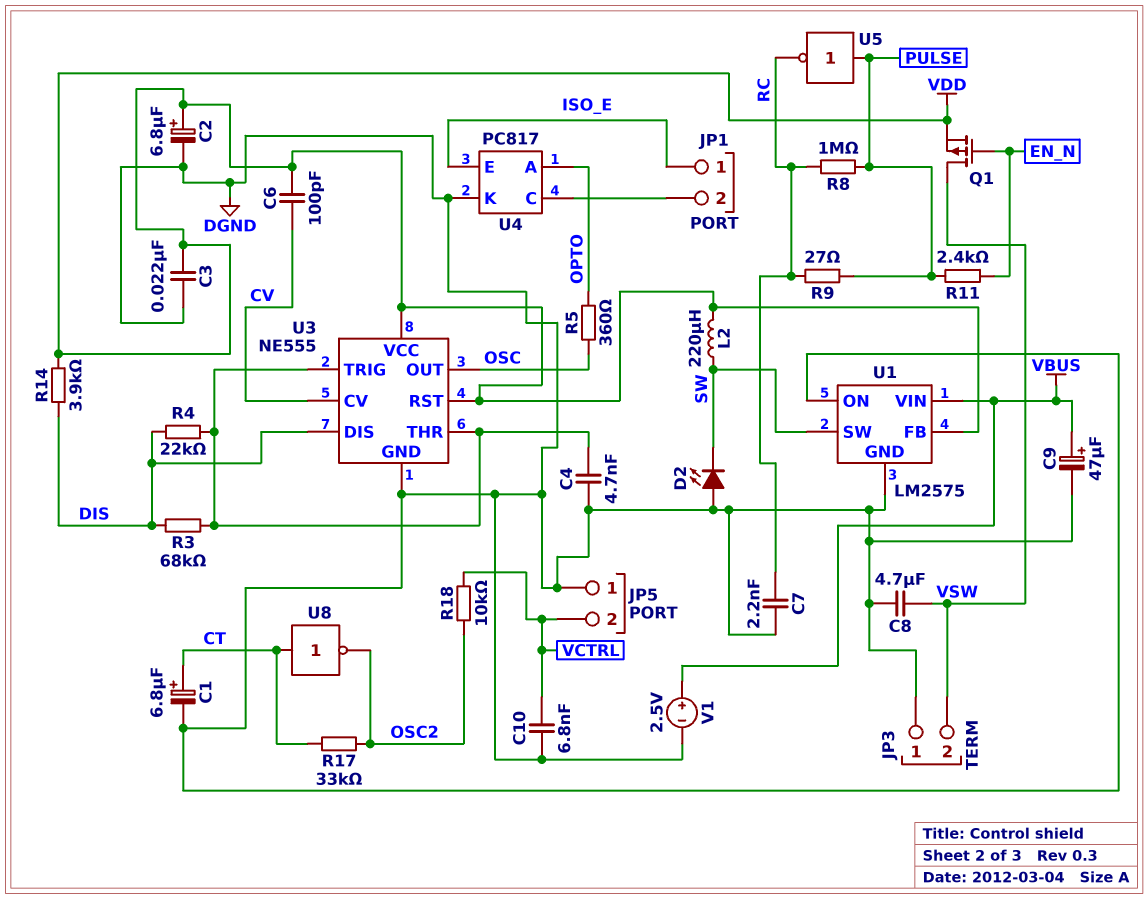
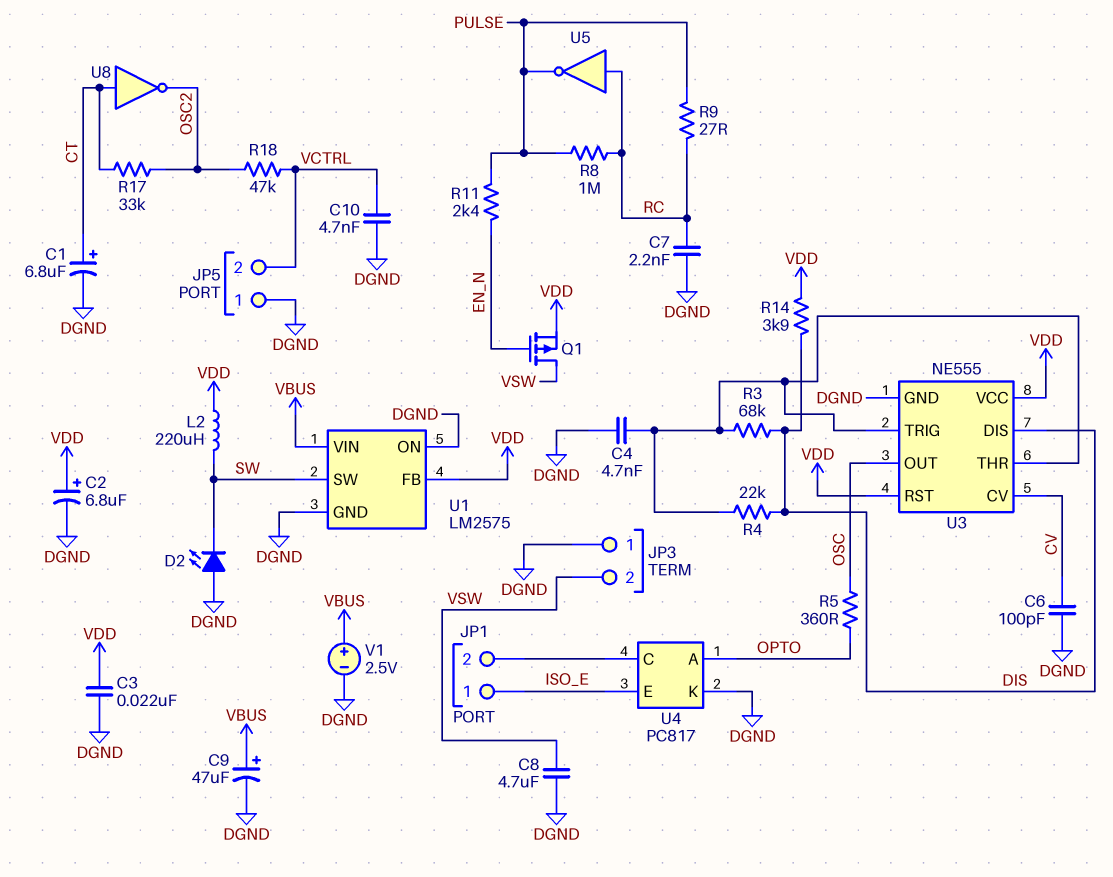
C6: 100pF (CV, VDD) -> 100pF (CV, DGND)
C10: 6.8nF (DGND, VCTRL) -> 4.7nF (DGND, VCTRL)
R18: 10k (OSC2, VCTRL) -> 47k (OSC2, VCTRL)
U5: NOT (in PULSE, out RC) -> NOT (in RC, out PULSE)

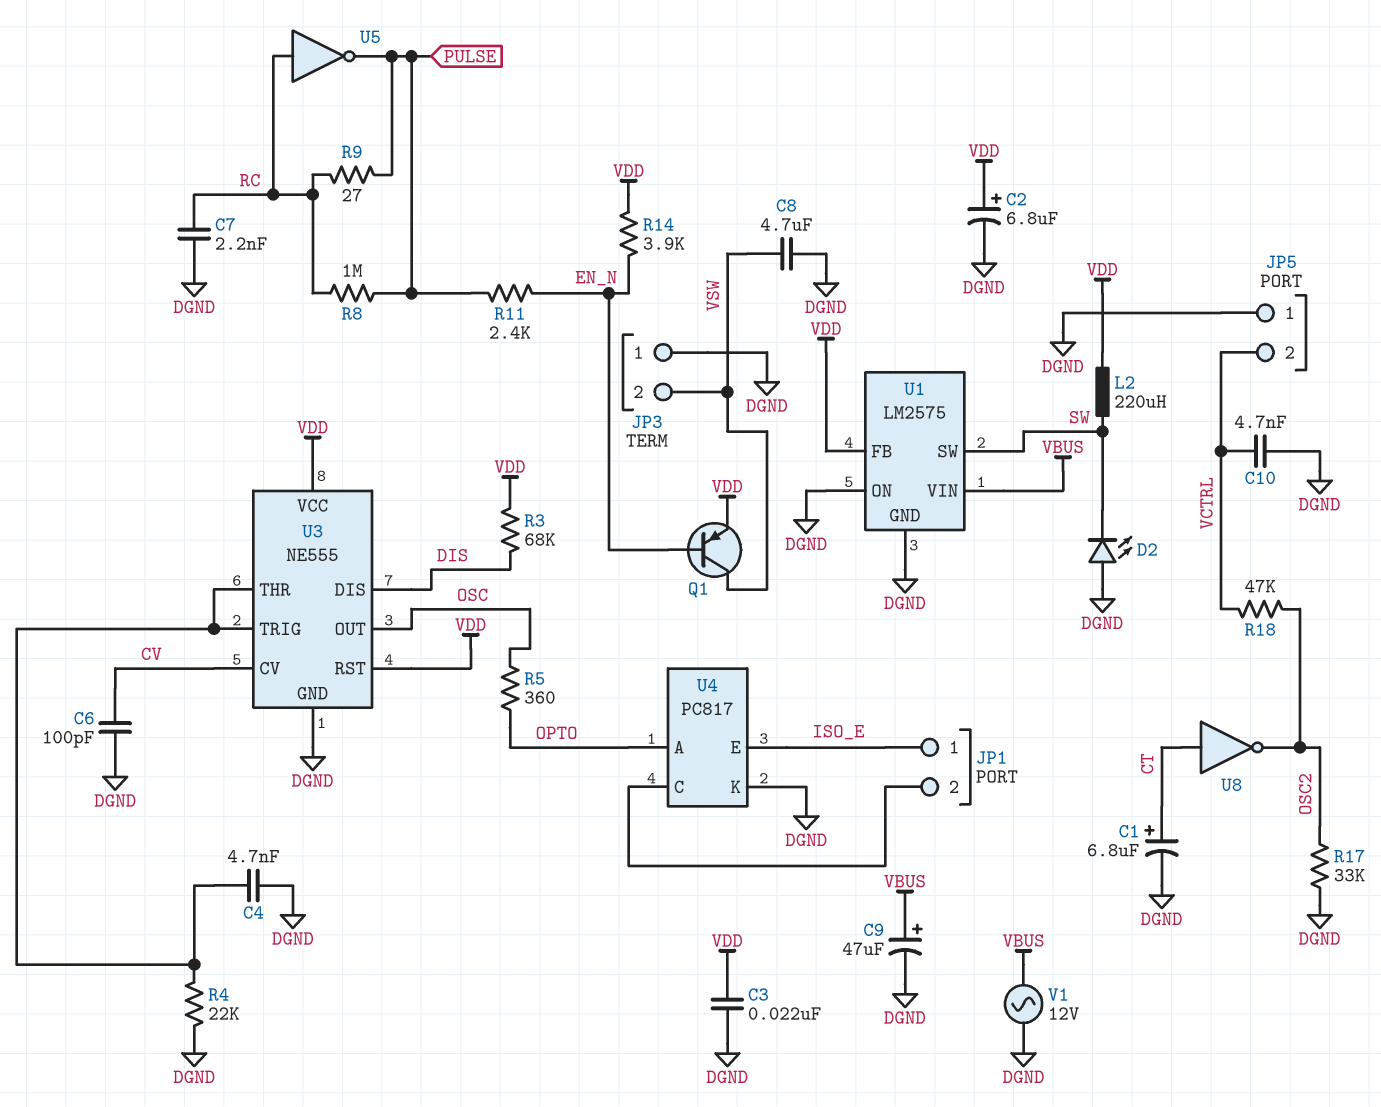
Q1: PMOS (G EN_N, D VSW, S VDD) -> PNP (B EN_N, C VSW, E VDD)
R3: 68k (DIS, U3/THR) -> 68k (DIS, VDD)
R4: 22k (DIS, U3/THR) -> 22k (DGND, U3/THR)
R14: 3.9k (DIS, VDD) -> 3.9k (EN_N, VDD)
R17: 33k (CT, OSC2) -> 33k (DGND, OSC2)
V1: 2.5V (plus VBUS, minus DGND) -> AC 12V (DGND, VBUS)

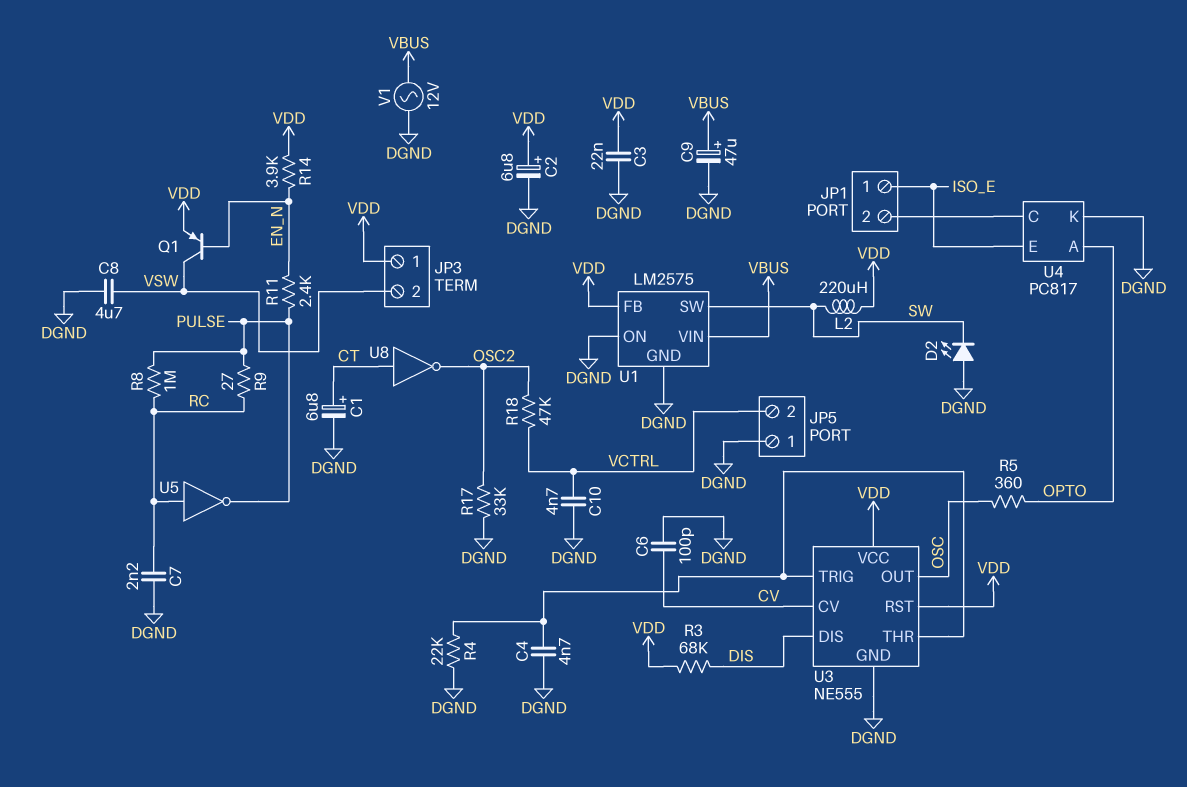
JP3 pin 1: DGND -> VDD

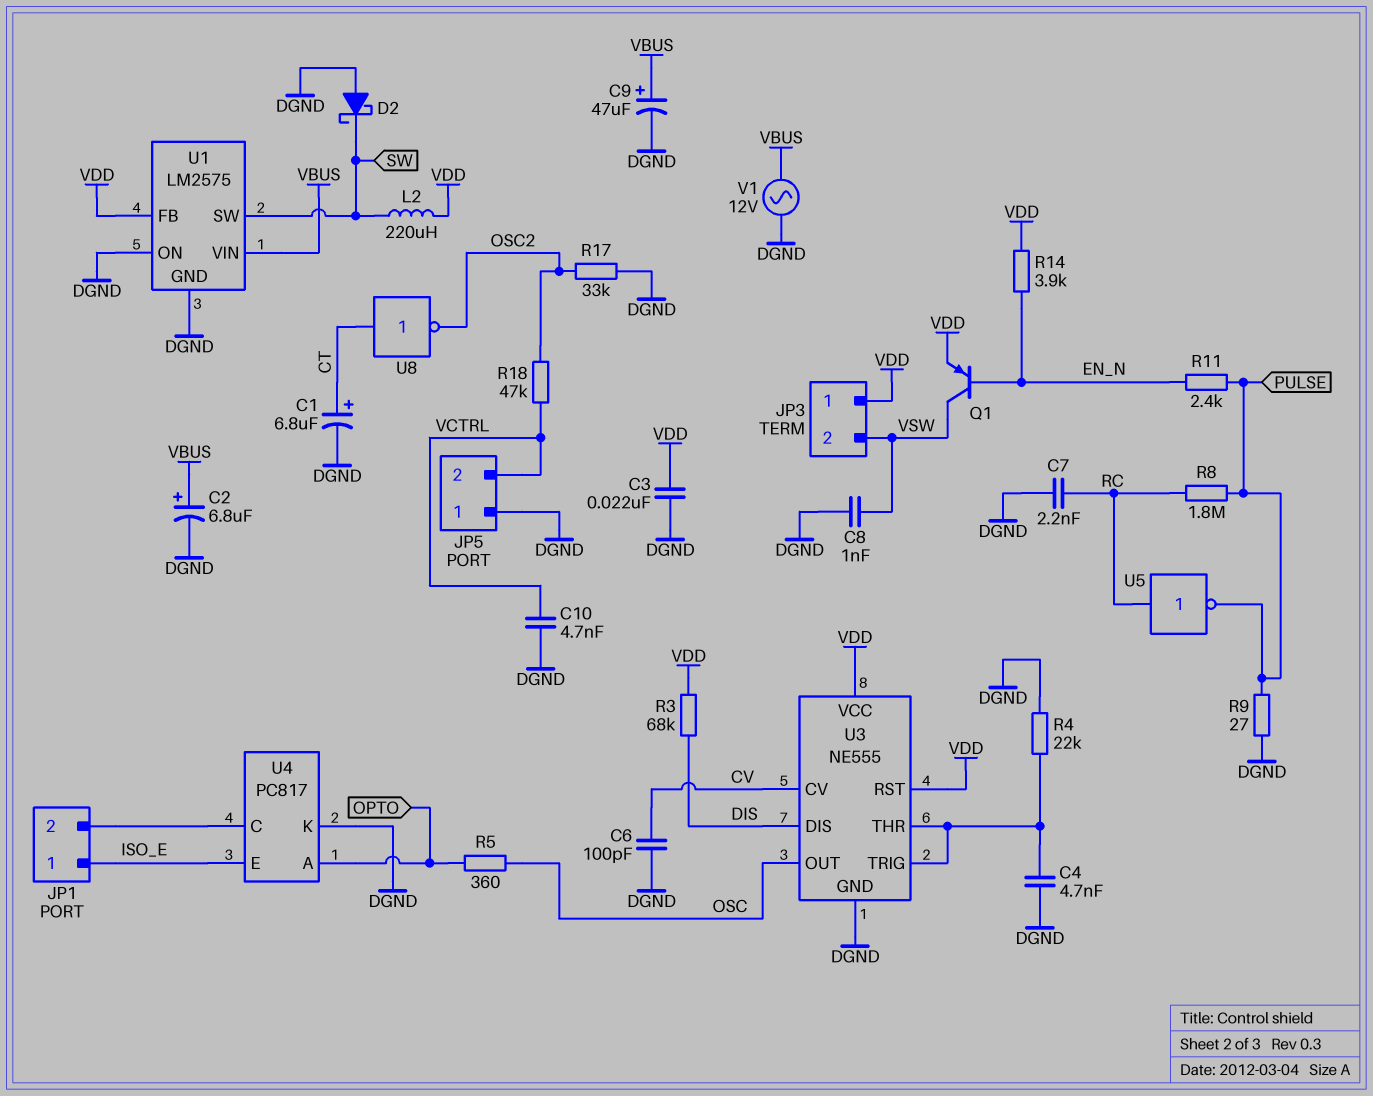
C2: 6.8uF (plus VDD, minus DGND) -> 6.8uF (plus VBUS, minus DGND)
C8: 4.7uF (DGND, VSW) -> 1nF (DGND, VSW)
D2: LED (A DGND, K SW) -> schottky (A DGND, K SW)
R8: 1M (PULSE, RC) -> 1.8M (PULSE, RC)
R9: 27 (PULSE, RC) -> 27 (DGND, PULSE)

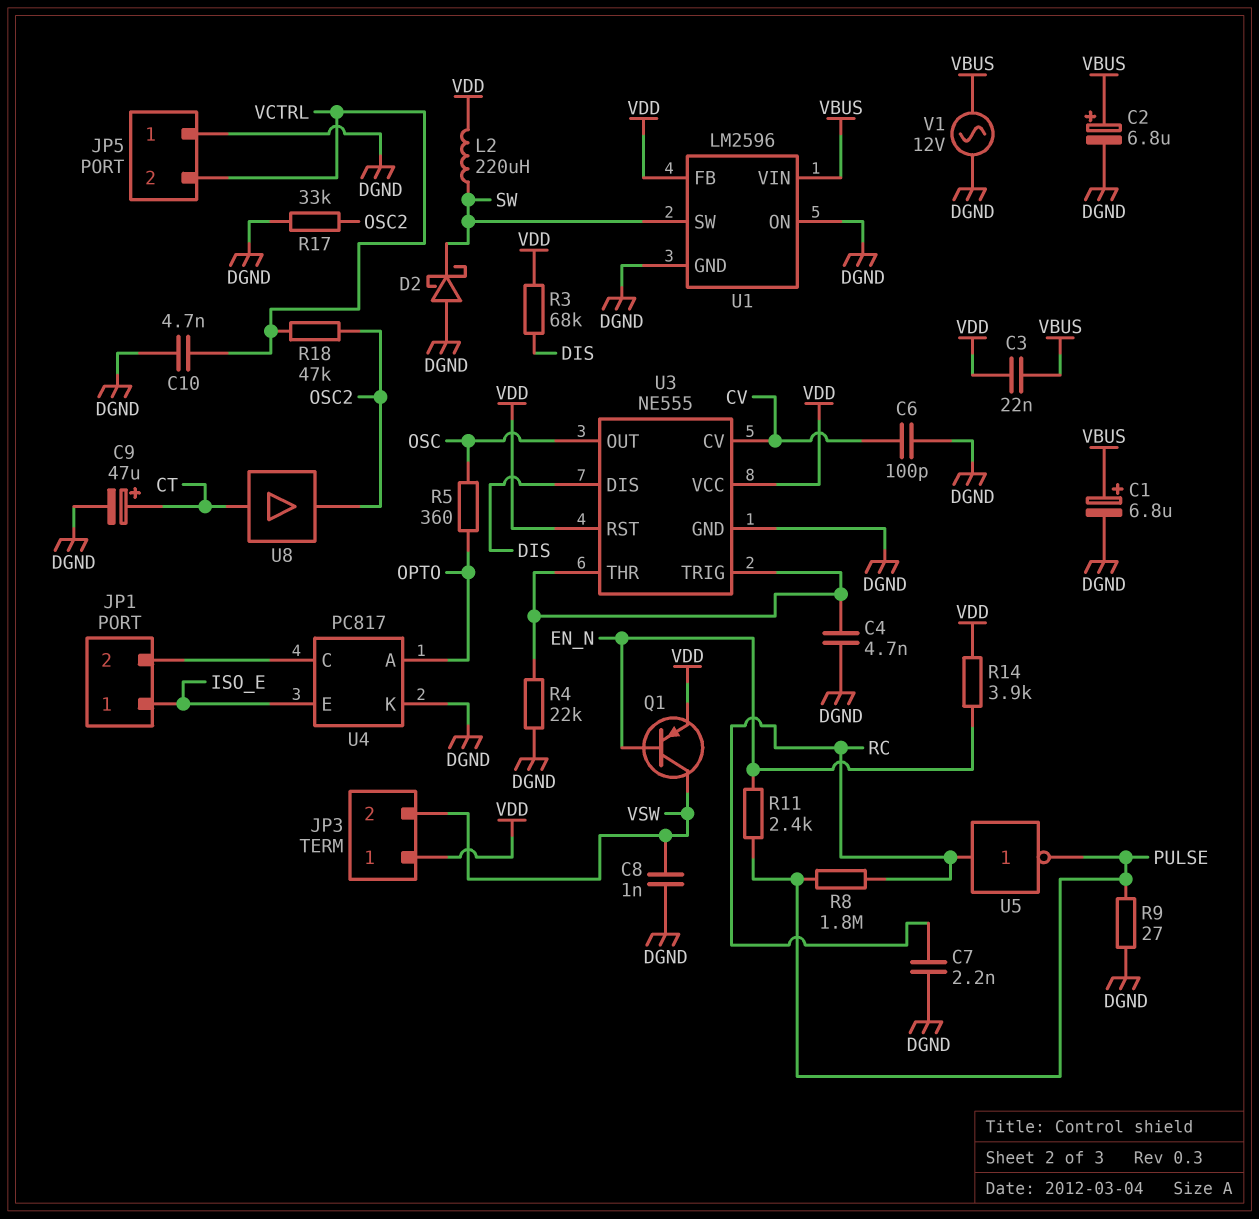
C1: 6.8uF (plus CT, minus DGND) -> 6.8uF (plus VBUS, minus DGND)
C3: 22nF (DGND, VDD) -> 22nF (VBUS, VDD)
C9: 47uF (plus VBUS, minus DGND) -> 47uF (plus CT, minus DGND)
U1: LM2575 -> LM2596
U8: NOT (in CT, out OSC2) -> buffer (in CT, out OSC2)

